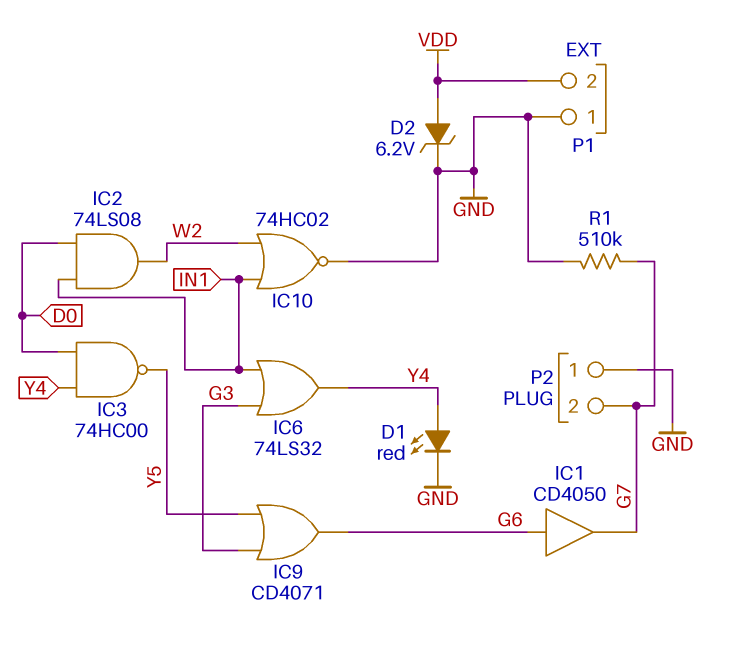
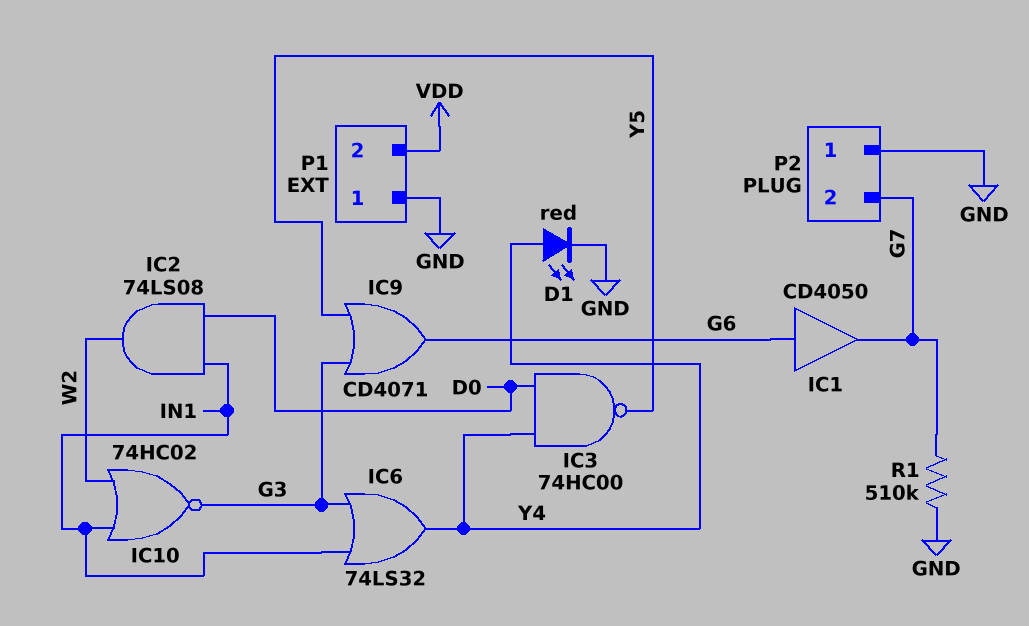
D2: zener 6.2V (A VDD, K GND) -> none
IC10: NOR 74HC02 (in IN1, in W2, out GND) -> NOR 74HC02 (in IN1, in W2, out G3)

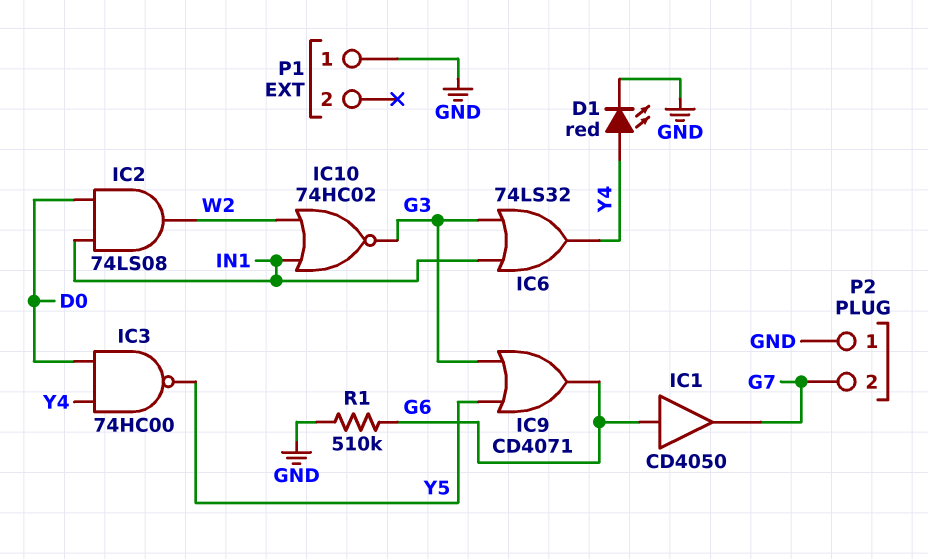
P1 pin 2: VDD -> none
R1: 510k (G7, GND) -> 510k (G6, GND)

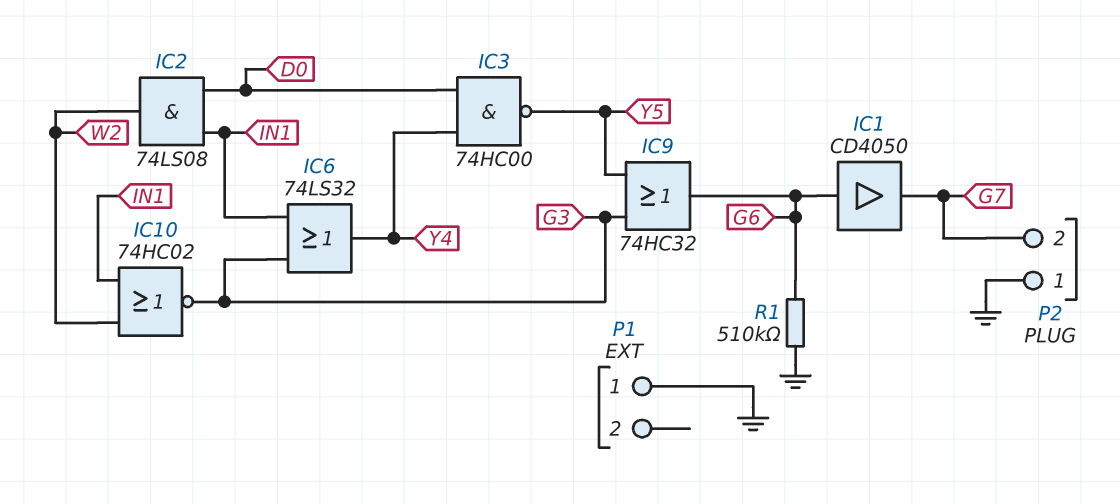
D1: LED red (A Y4, K GND) -> none
IC9: OR CD4071 (in G3, in Y5, out G6) -> OR 74HC32 (in G3, in Y5, out G6)

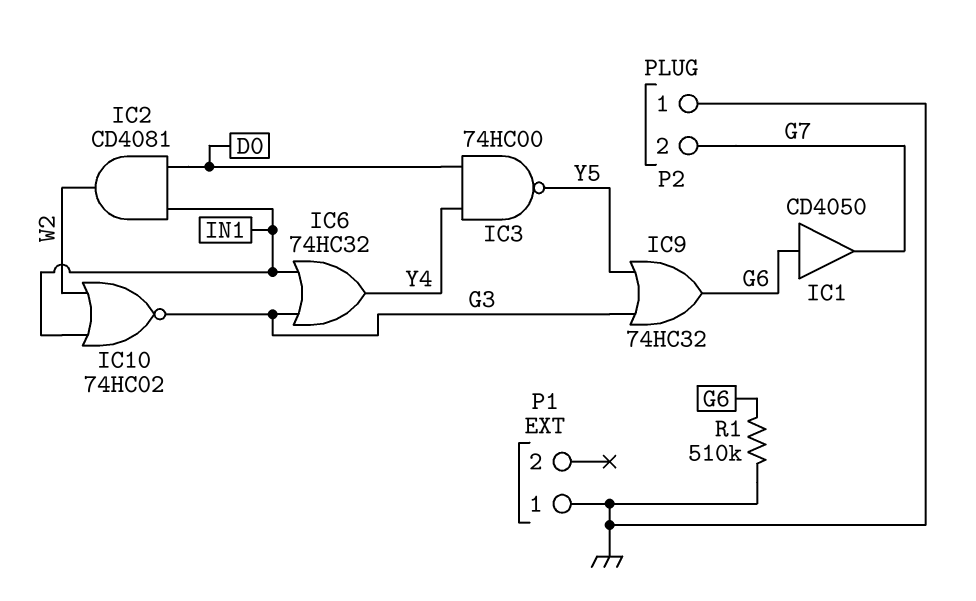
IC2: AND 74LS08 (in D0, in IN1, out W2) -> AND CD4081 (in D0, in IN1, out W2)
IC6: OR 74LS32 (in G3, in IN1, out Y4) -> OR 74HC32 (in G3, in IN1, out Y4)

